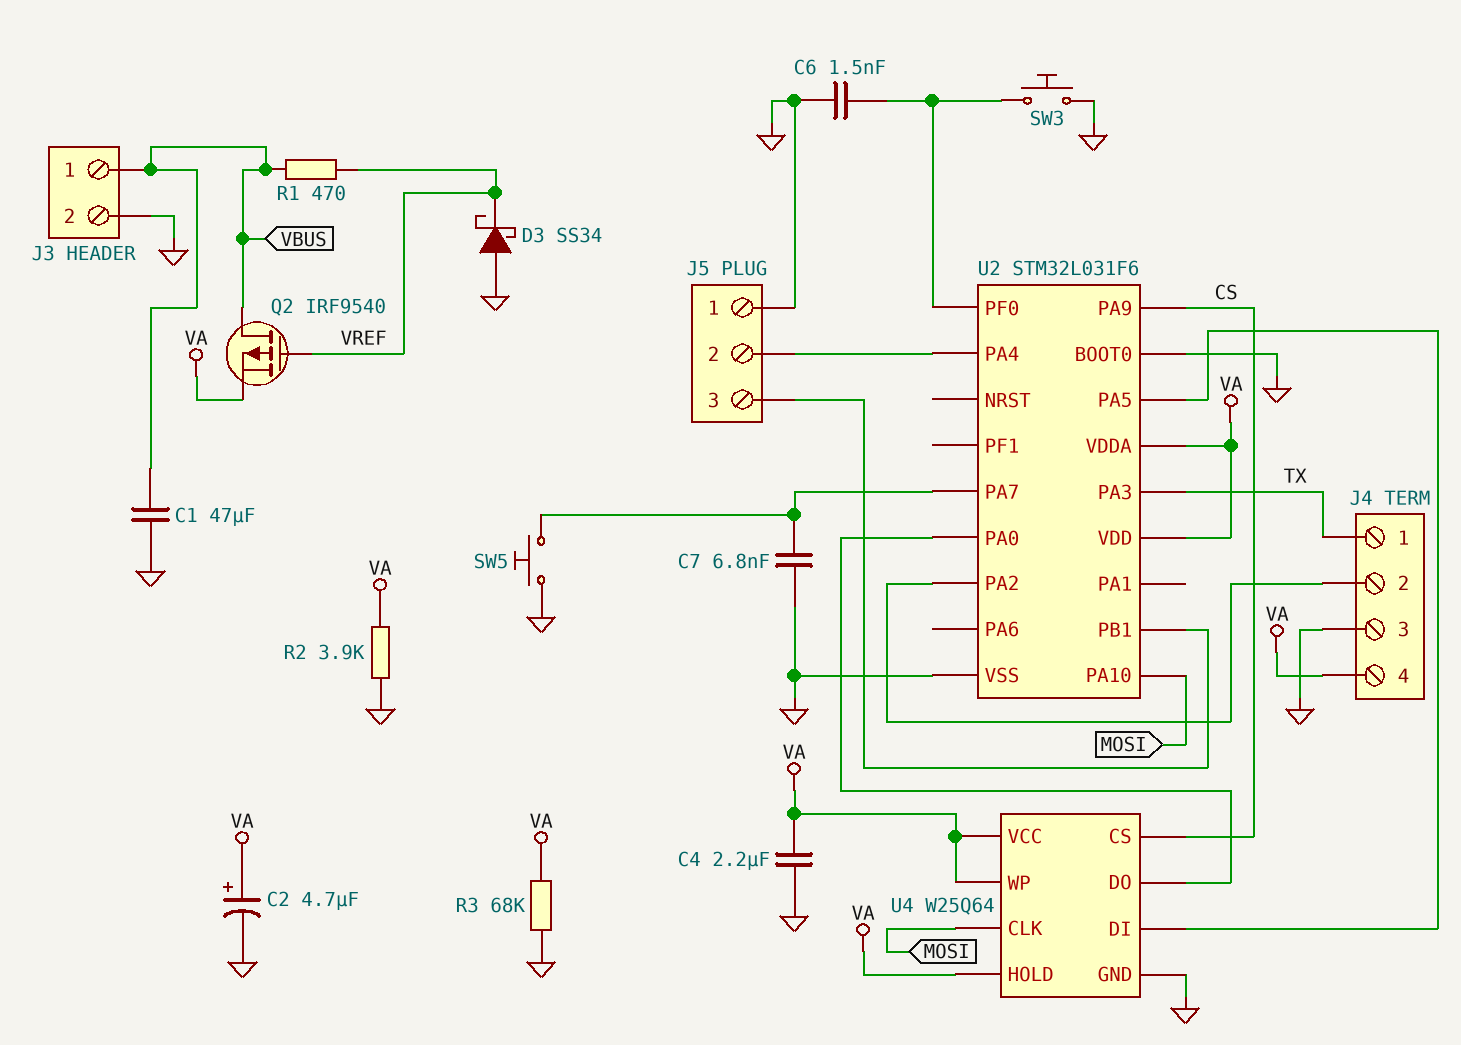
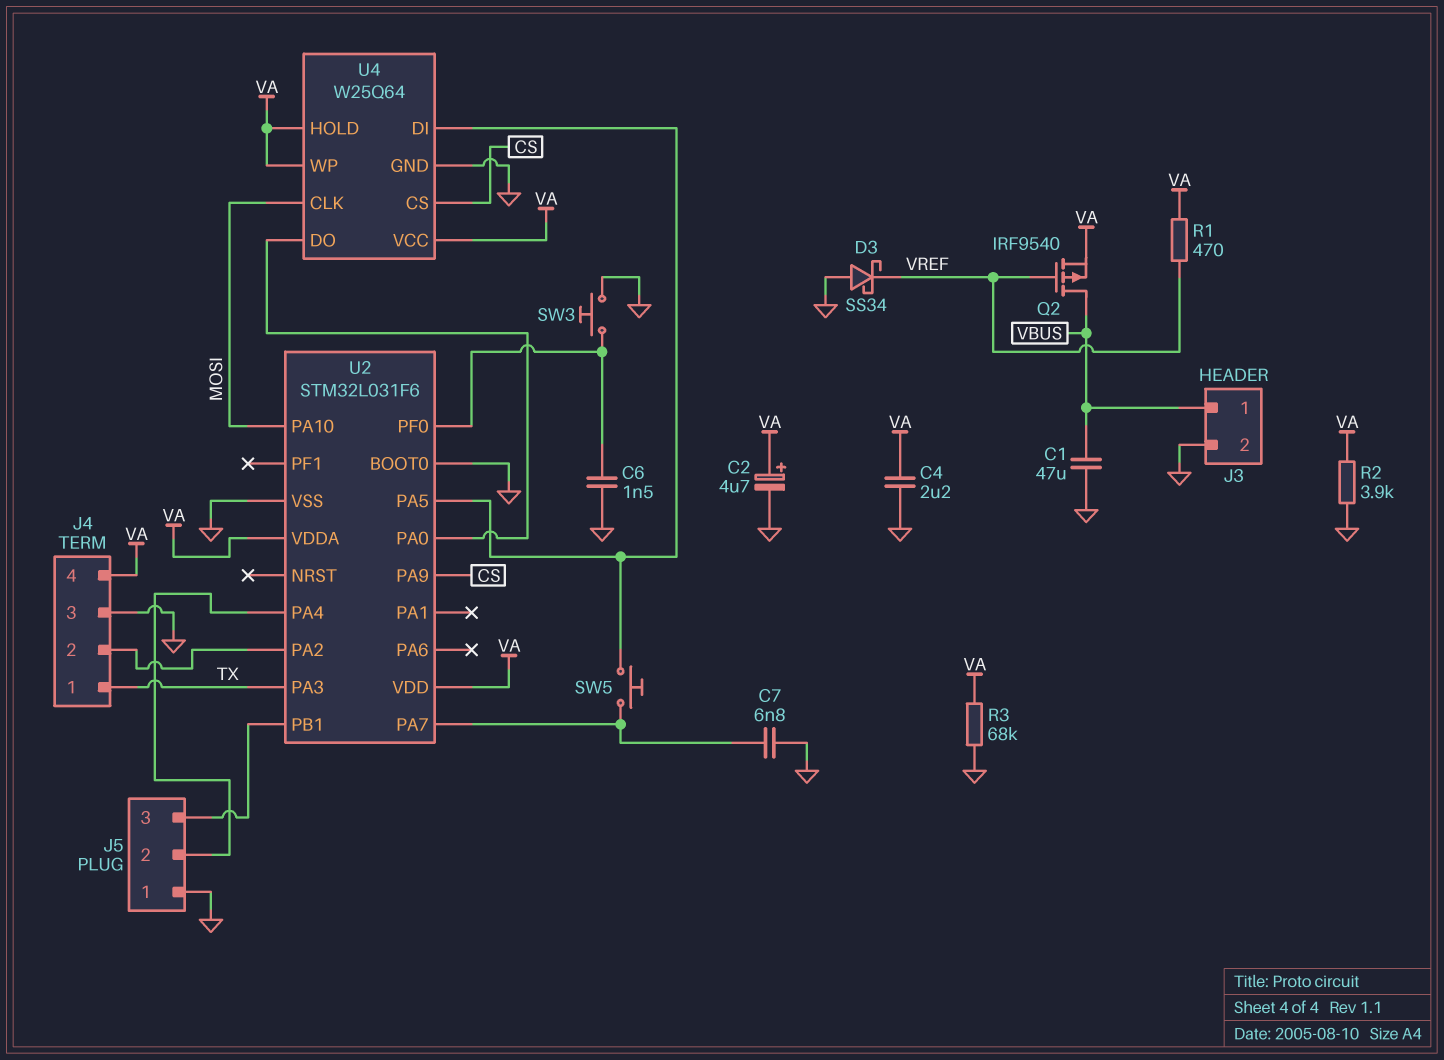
R1: 470 (VBUS, VREF) -> 470 (VA, VREF)
SW5: button (GND, U2/PA7) -> button (U2/PA5, U2/PA7)

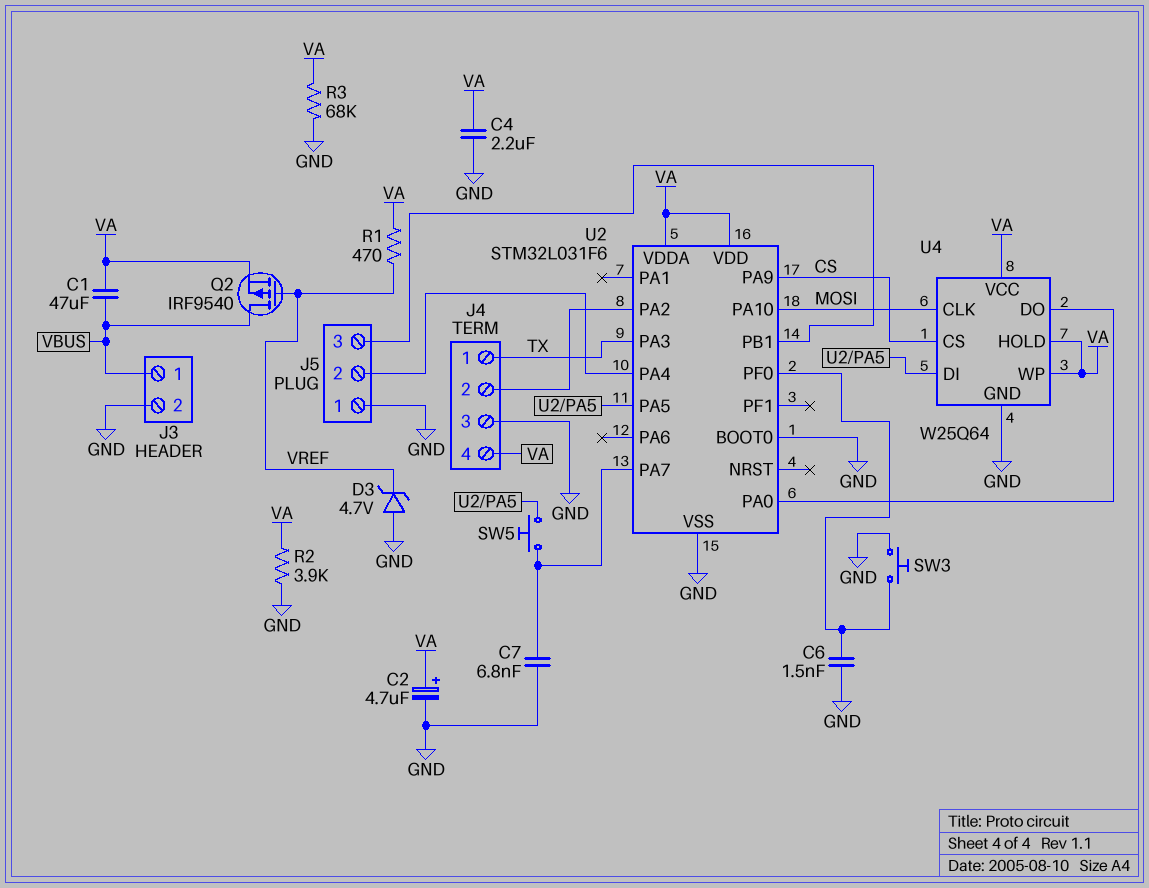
C1: 47uF (GND, VBUS) -> 47uF (VA, VBUS)
D3: schottky SS34 (A GND, K VREF) -> zener 4.7V (A GND, K VREF)

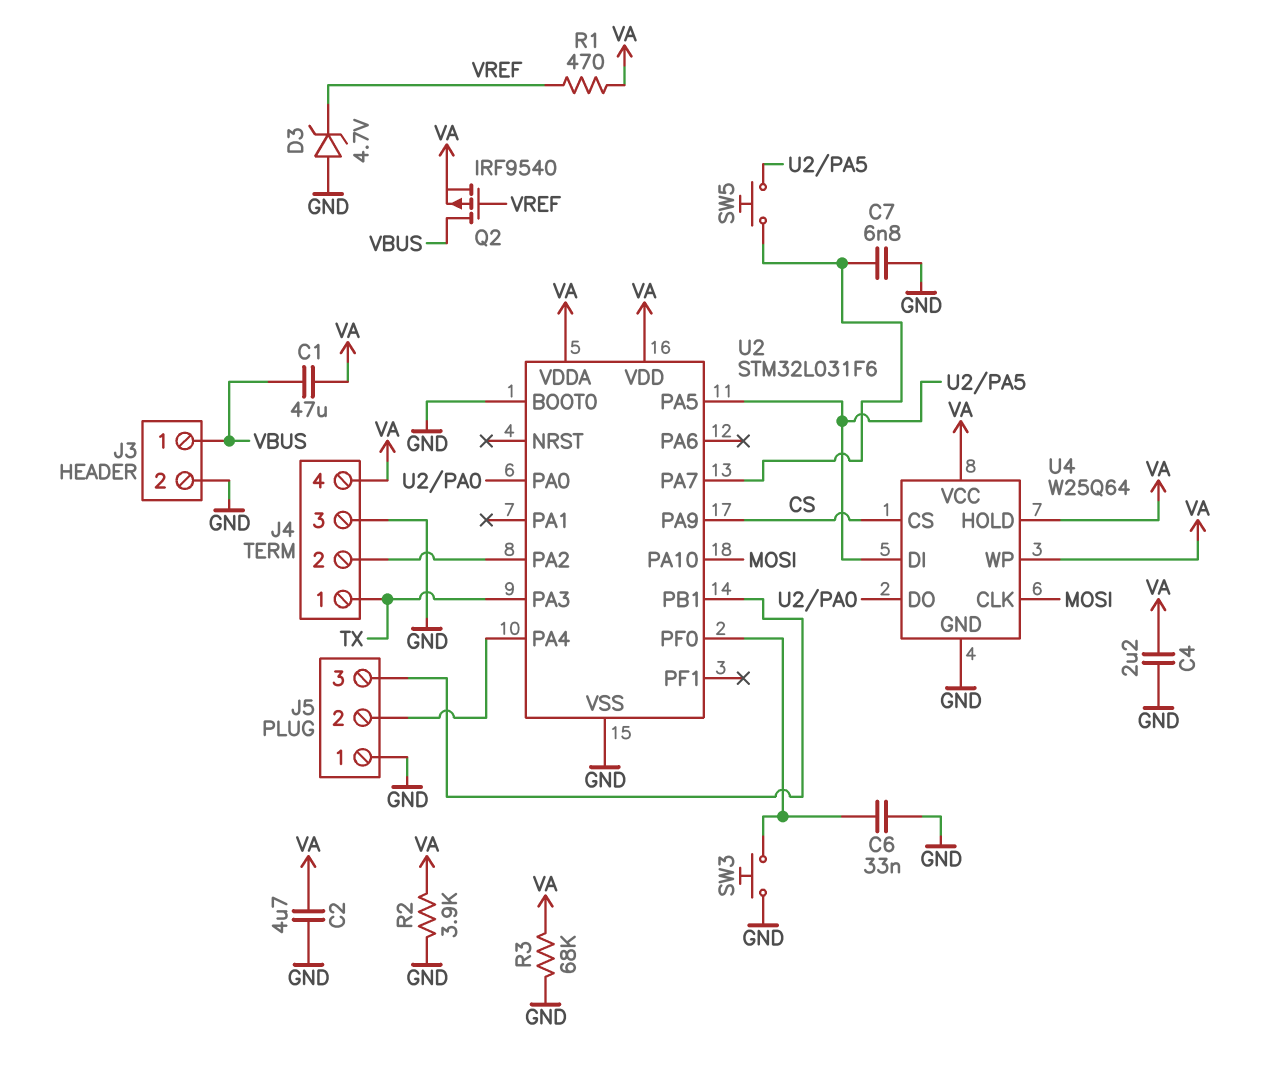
C2: 4.7uF (plus VA, minus GND) -> 4.7uF (GND, VA)
C6: 1.5nF (GND, U2/PF0) -> 33nF (GND, U2/PF0)

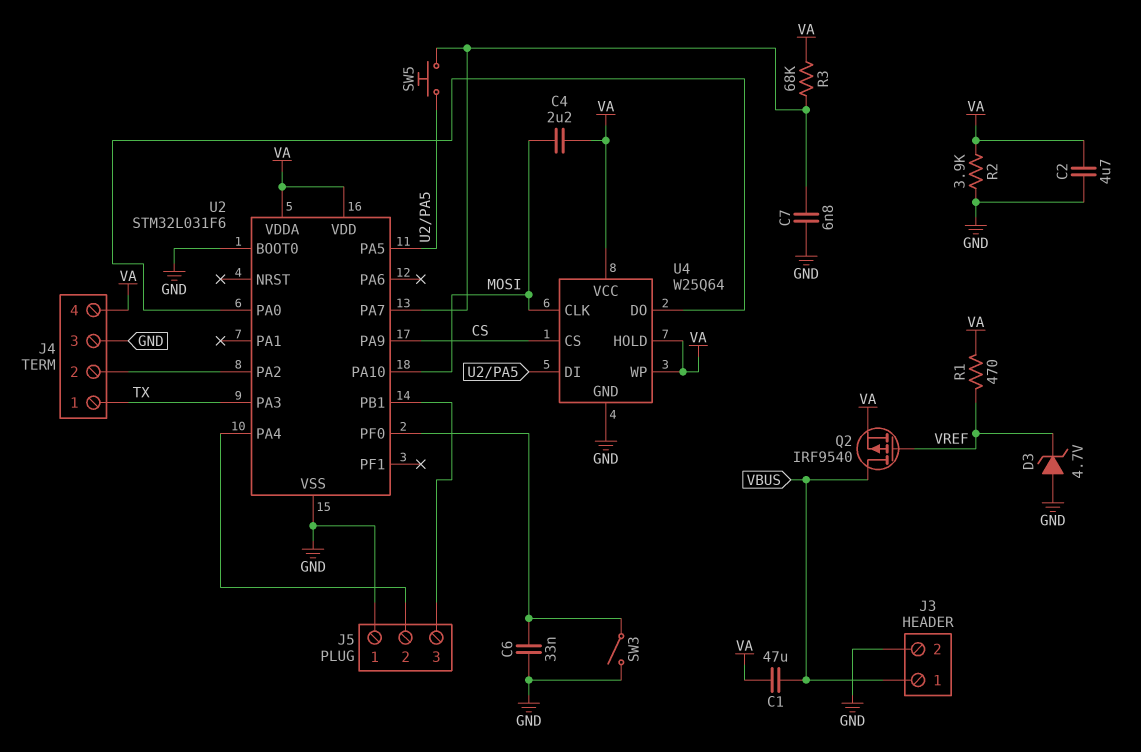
C4: 2.2uF (GND, VA) -> 2.2uF (MOSI, VA)
R3: 68k (GND, VA) -> 68k (U2/PA7, VA)
SW3: button (GND, U2/PF0) -> switch (GND, U2/PF0)

